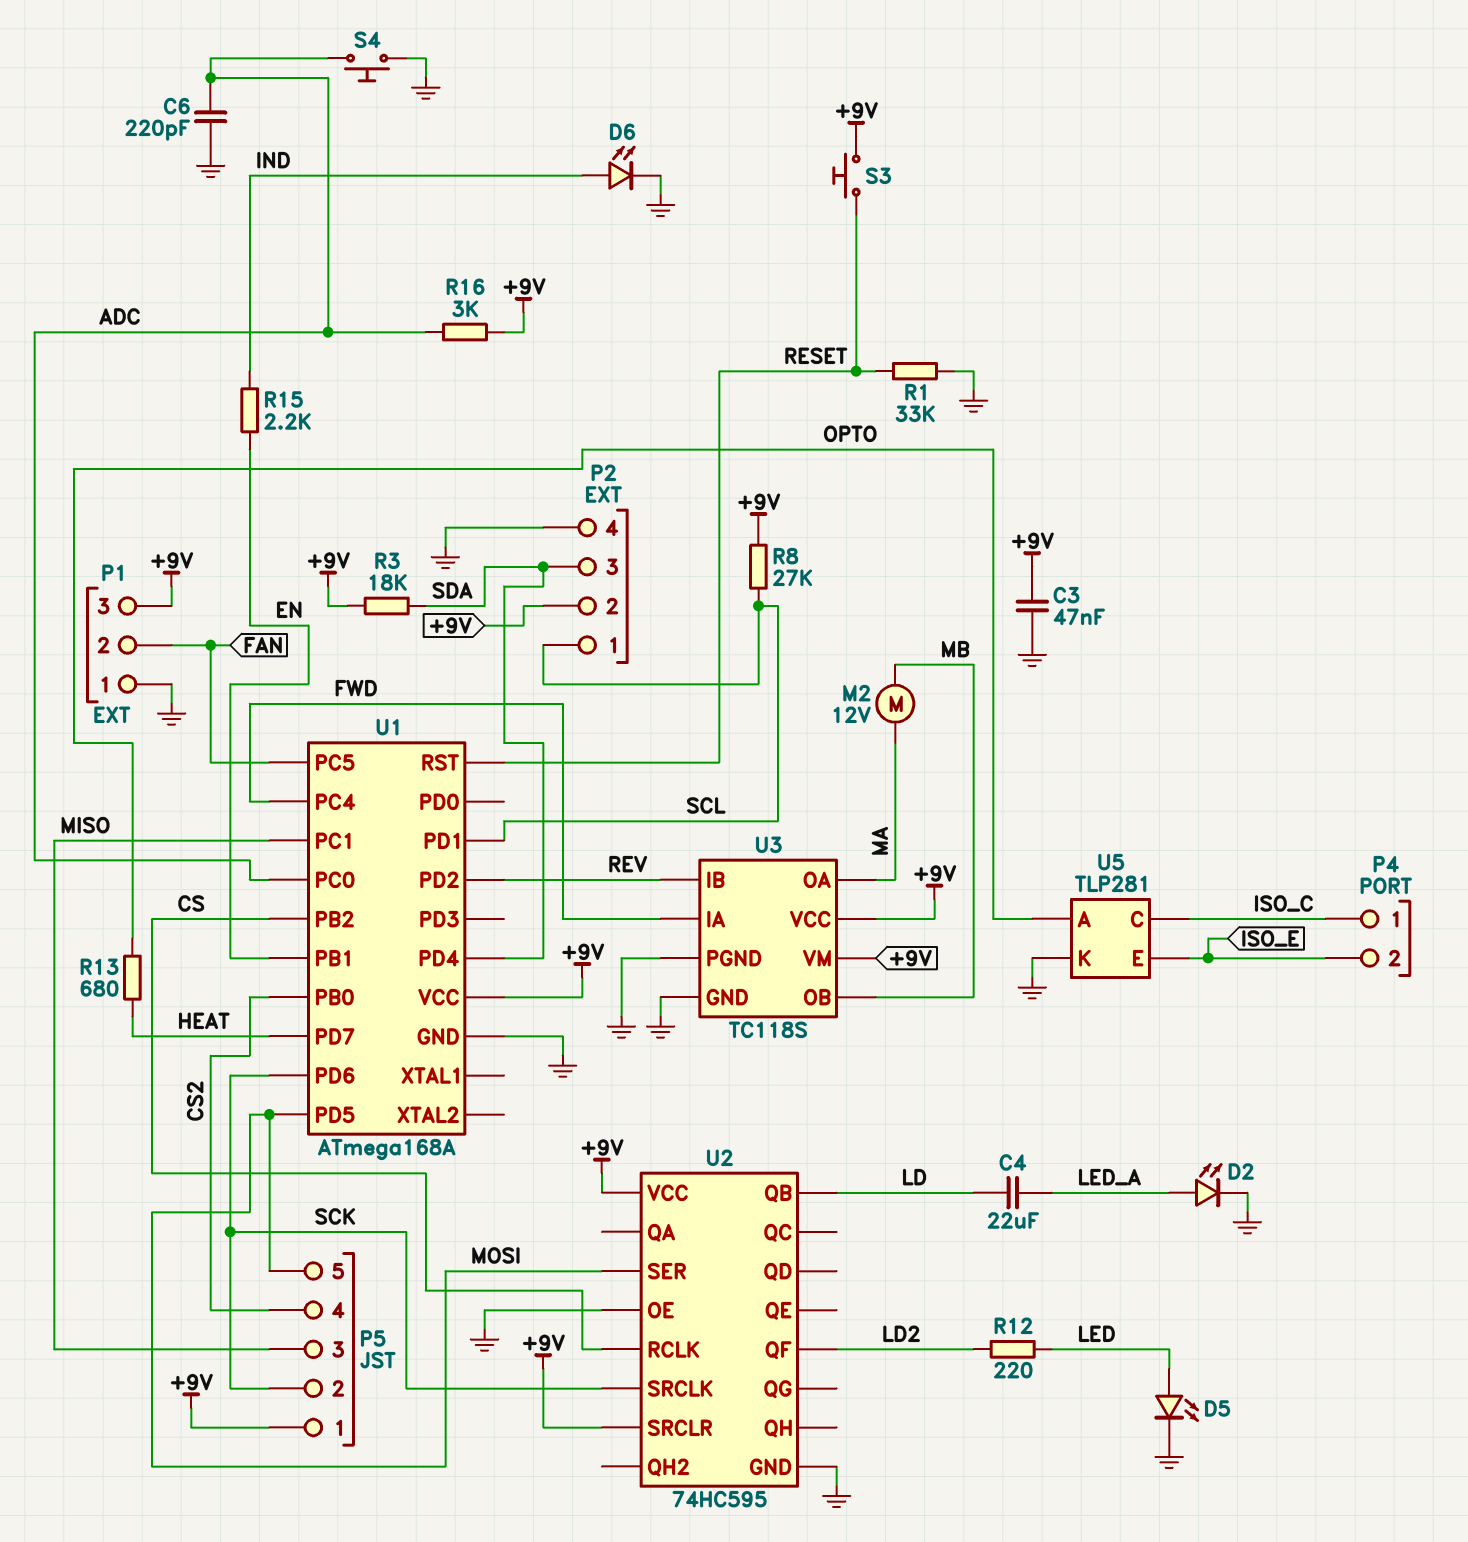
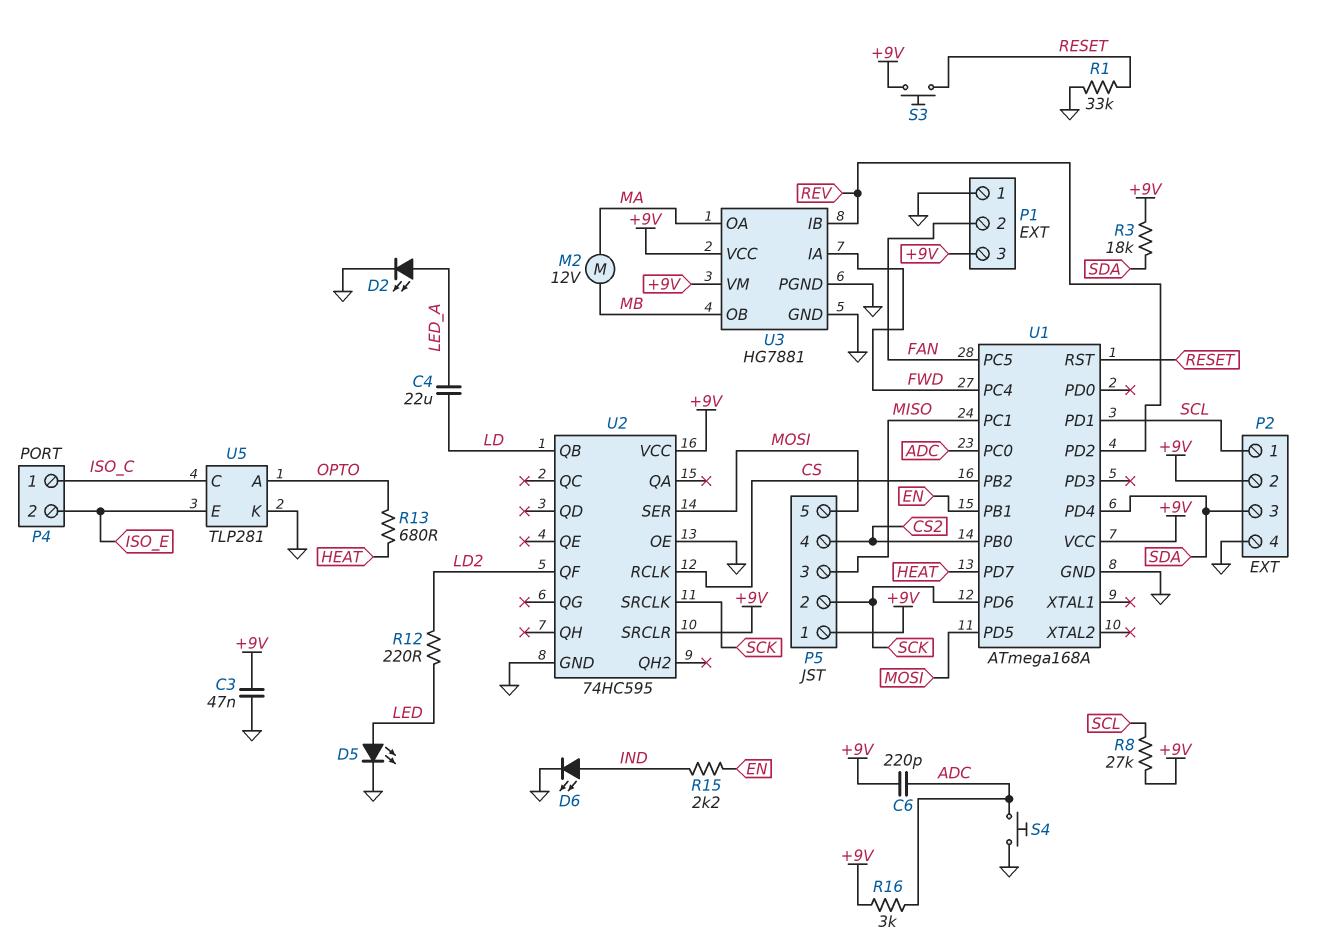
C6: 220pF (ADC, GND) -> 220pF (+9V, ADC)
U3: TC118S -> HG7881

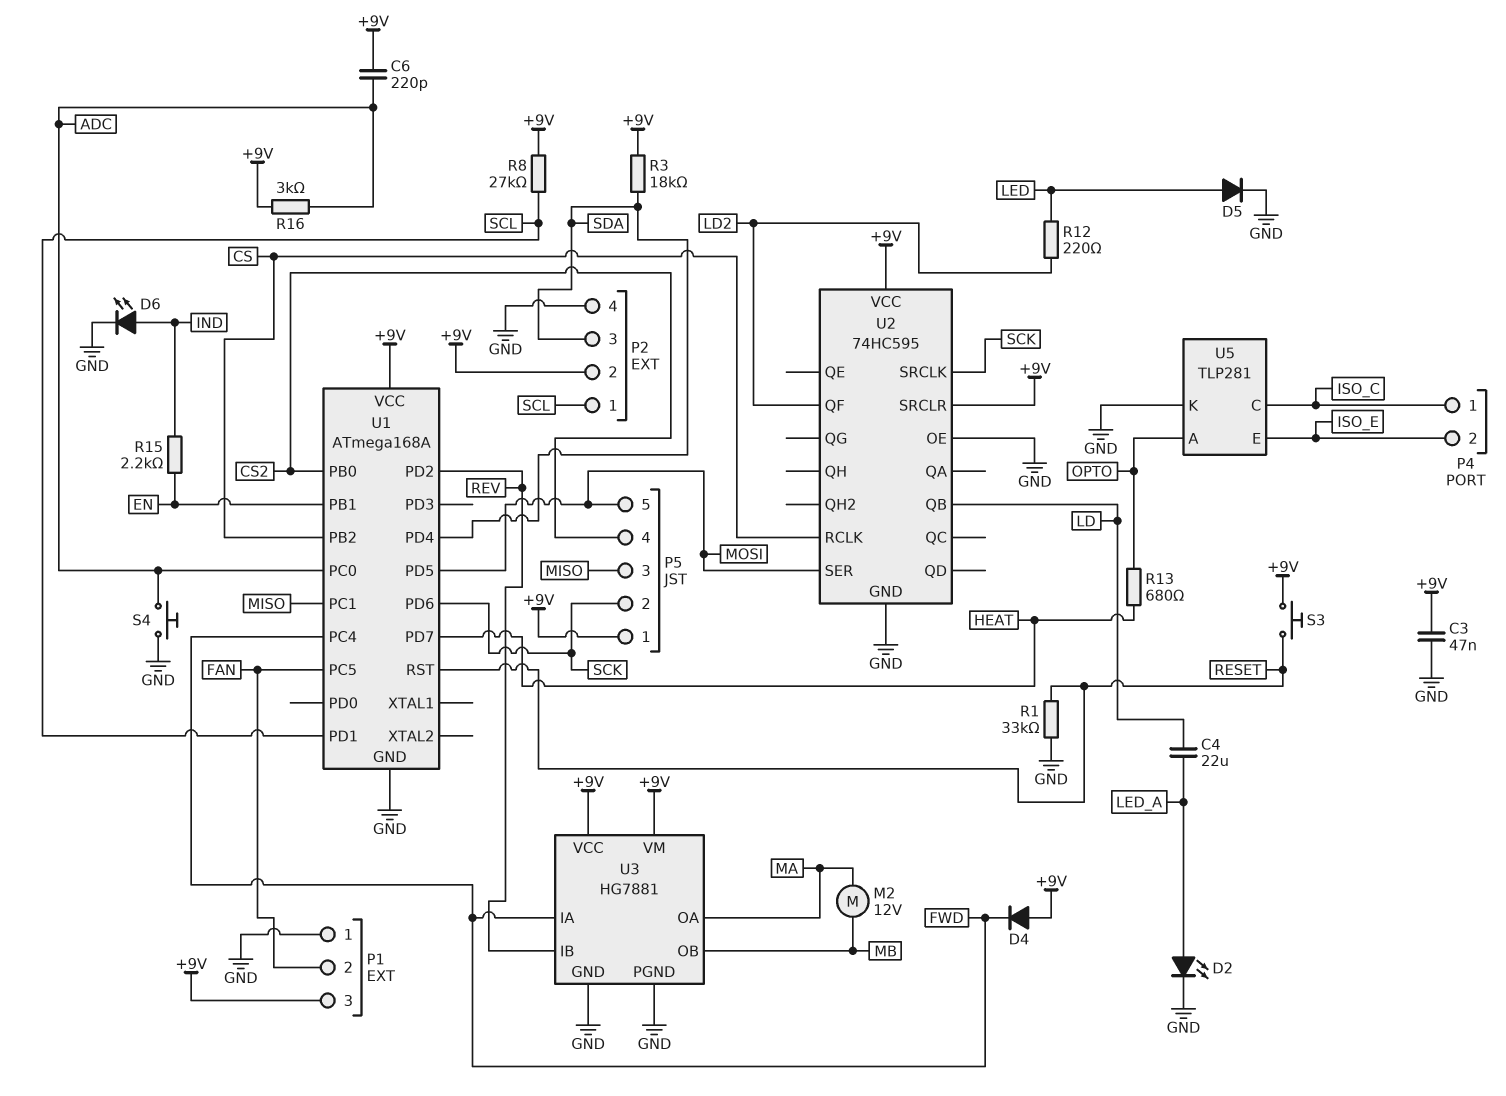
D4: none -> diode (A +9V, K FWD)
D5: LED (A LED, K GND) -> diode (A LED, K GND)

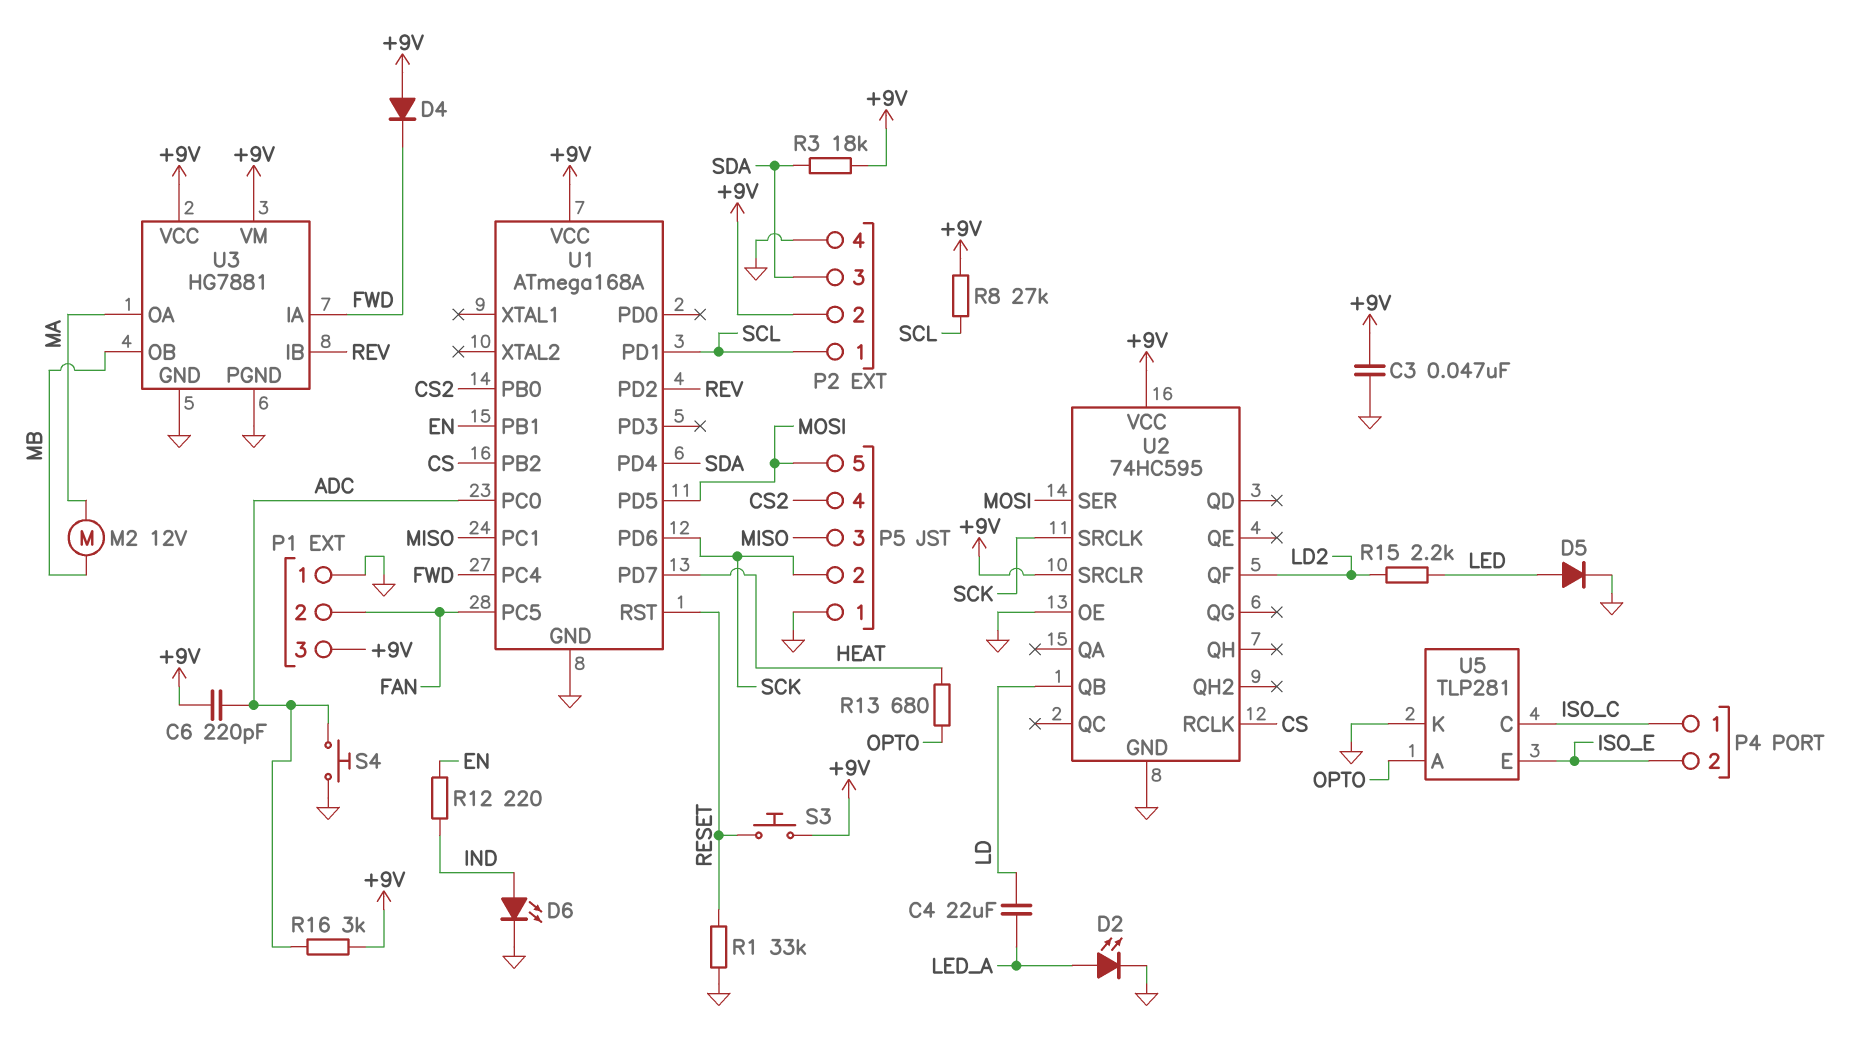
P5 pin 1: +9V -> GND
R12: 220 (LD2, LED) -> 220 (EN, IND)
R15: 2.2k (EN, IND) -> 2.2k (LD2, LED)

